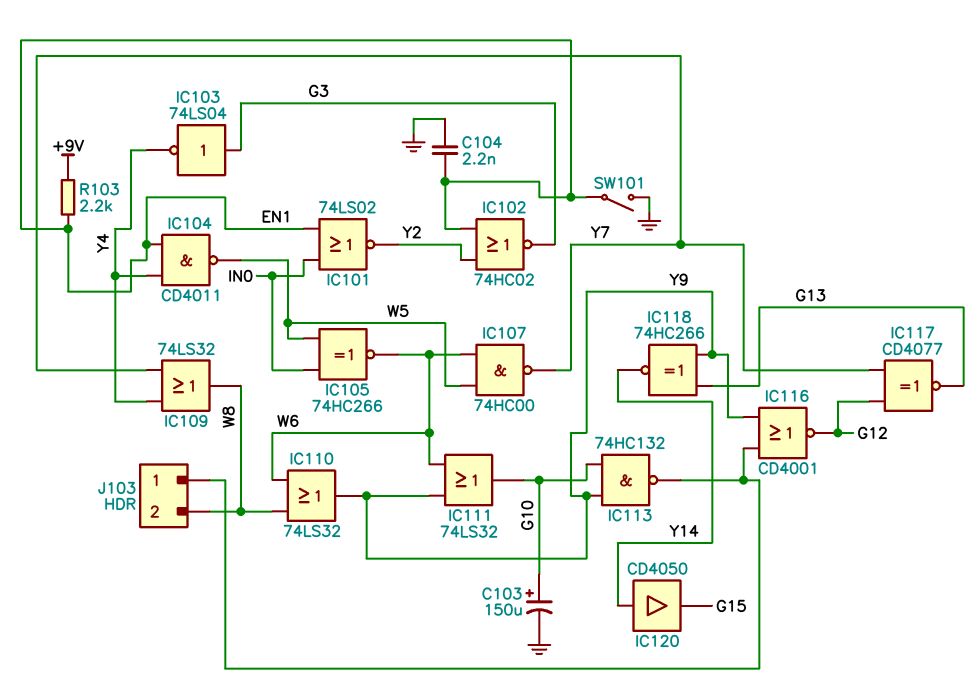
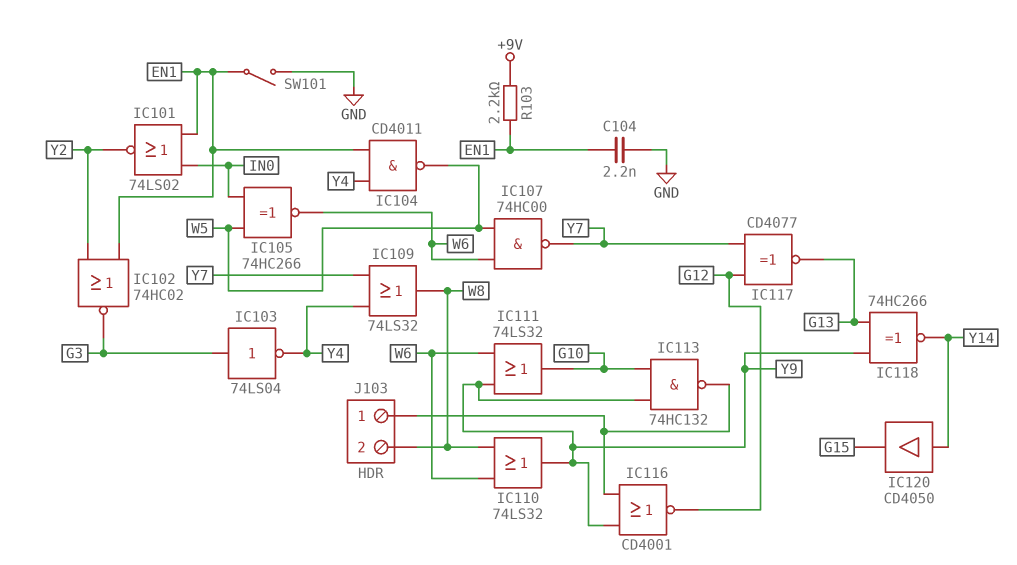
C103: 150uF (plus G10, minus GND) -> none

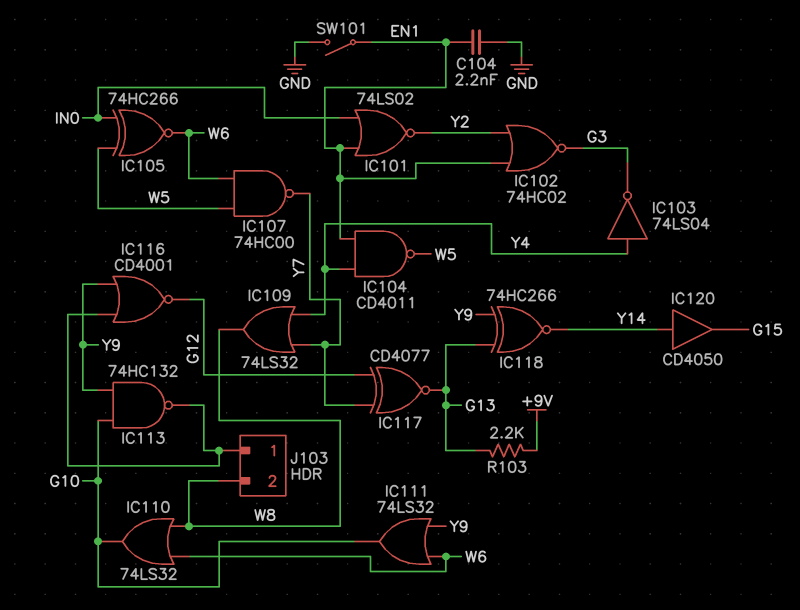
IC103: NOT 74LS04 (in G3, out Y4) -> NOT 74LS04 (in Y4, out G3)
IC110: OR 74LS32 (in W6, in W8, out Y9) -> OR 74LS32 (in W6, in W8, out G10)
R103: 2.2k (+9V, EN1) -> 2.2k (+9V, G13)

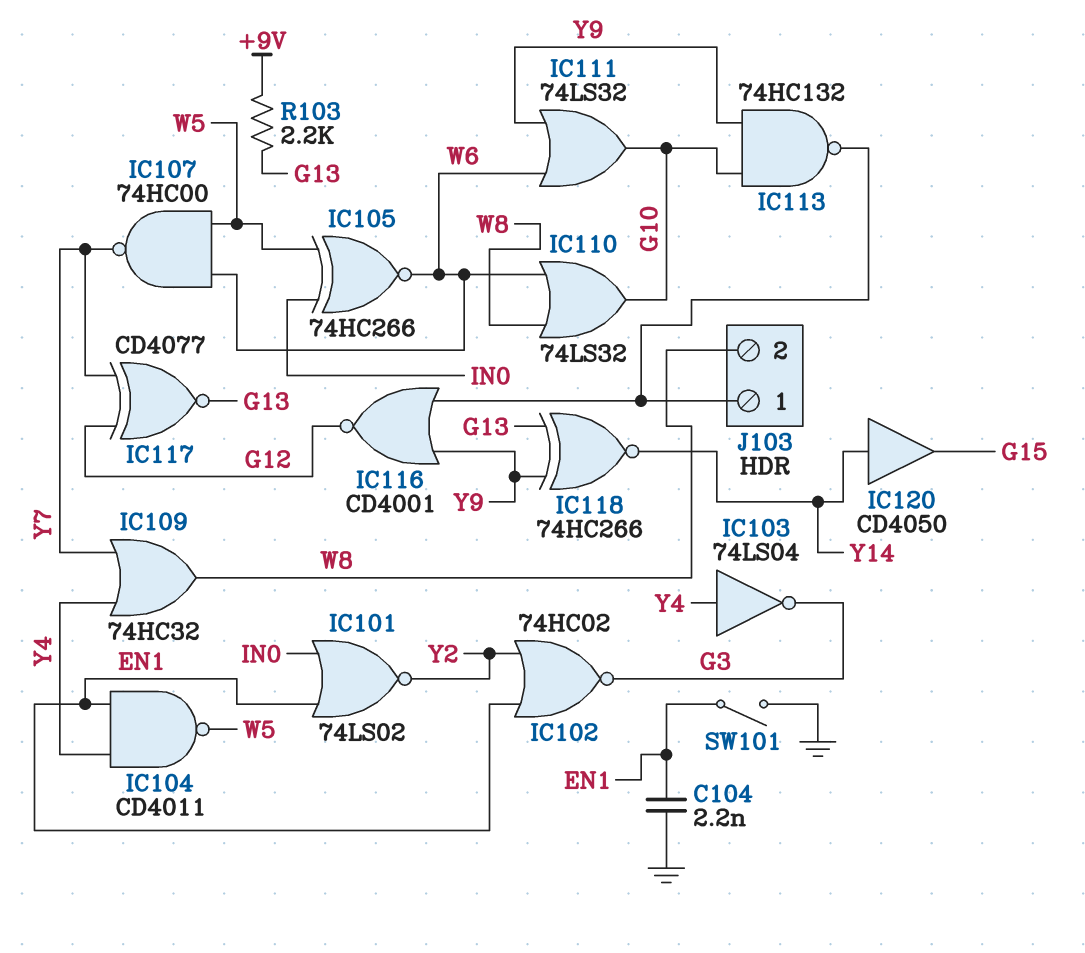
IC109: OR 74LS32 (in Y4, in Y7, out W8) -> OR 74HC32 (in Y4, in Y7, out W8)

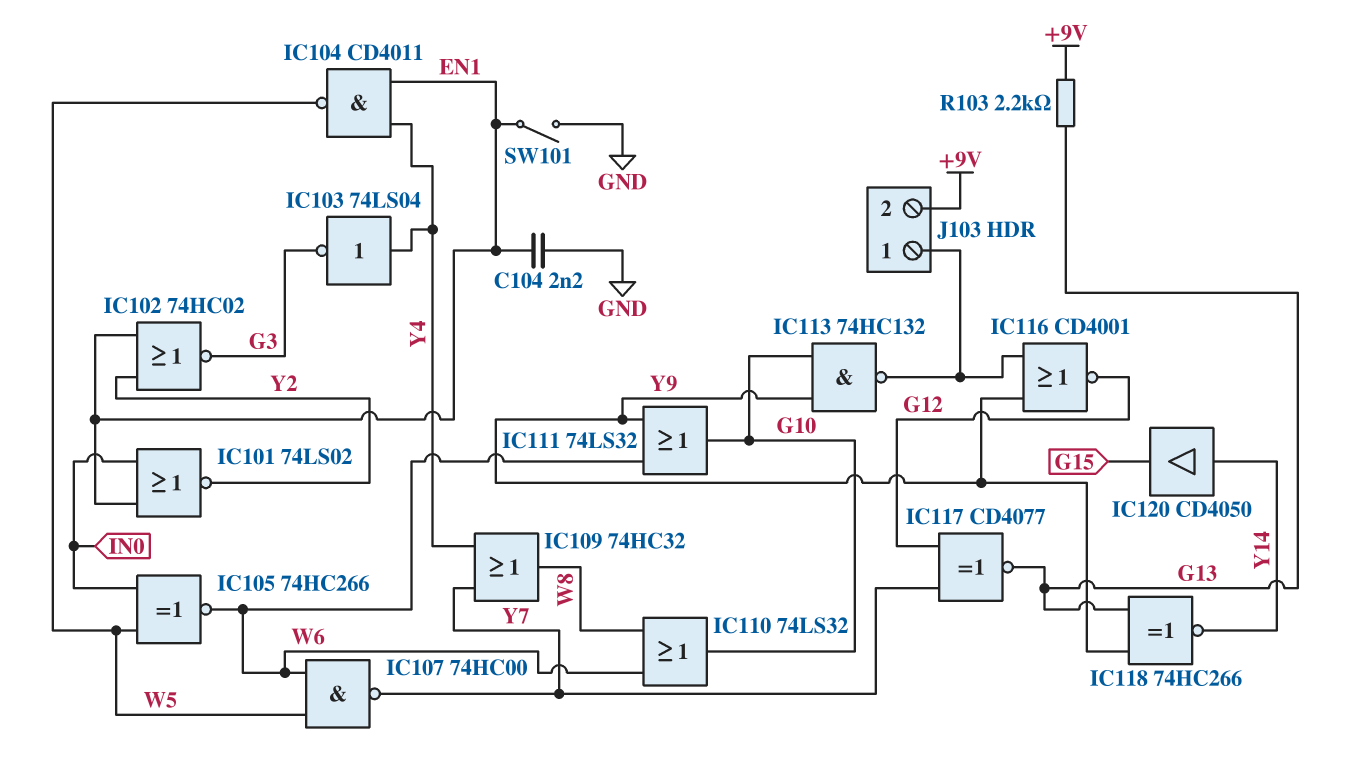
J103 pin 2: W8 -> +9V

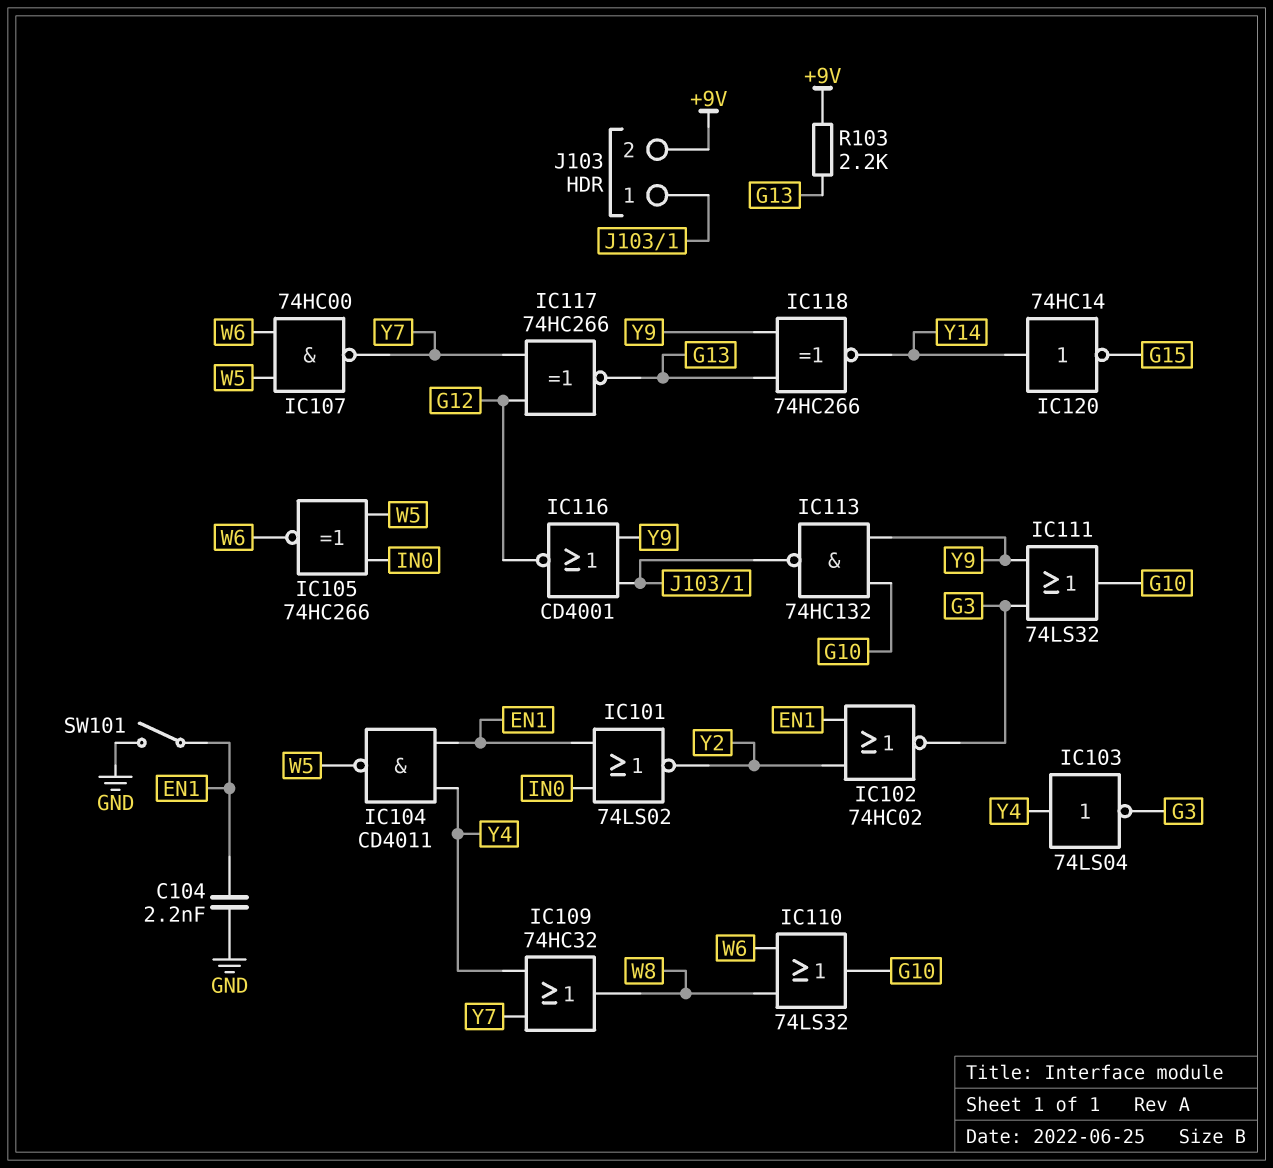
IC111: OR 74LS32 (in W6, in Y9, out G10) -> OR 74LS32 (in G3, in Y9, out G10)
IC117: XNOR CD4077 (in G12, in Y7, out G13) -> XNOR 74HC266 (in G12, in Y7, out G13)
IC120: buffer CD4050 (in Y14, out G15) -> NOT 74HC14 (in Y14, out G15)

